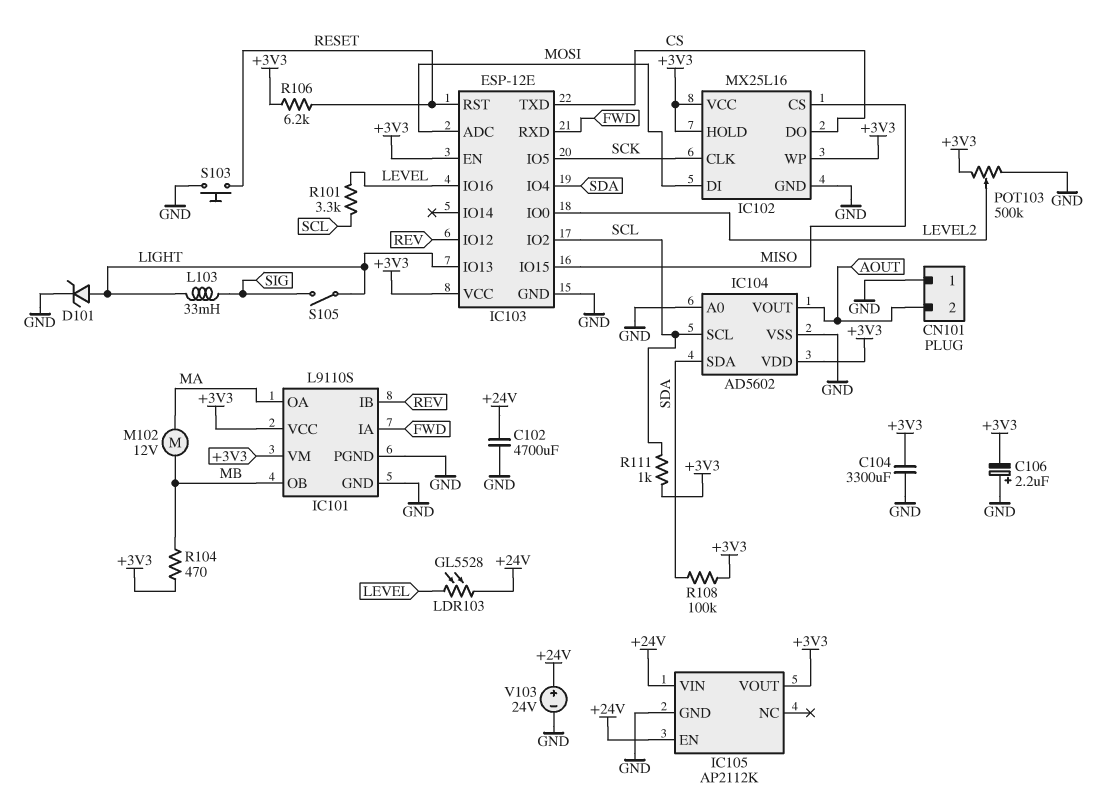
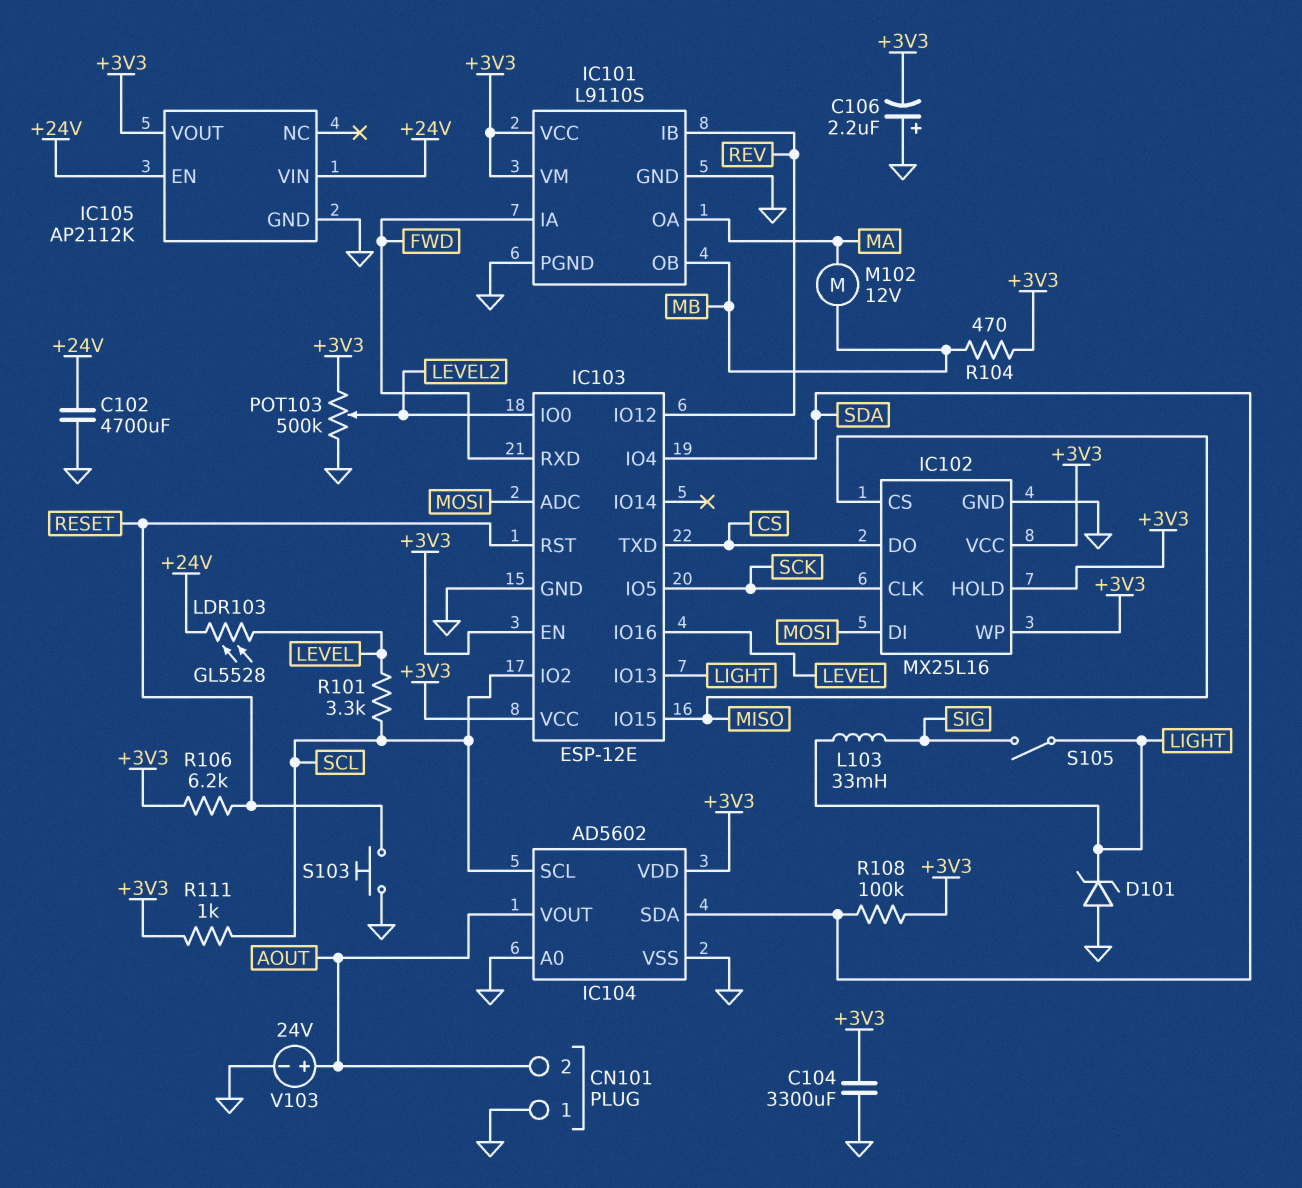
D101: zener (A LIGHT, K GND) -> zener (A GND, K LIGHT)
V103: 24V (plus +24V, minus GND) -> 24V (plus AOUT, minus GND)

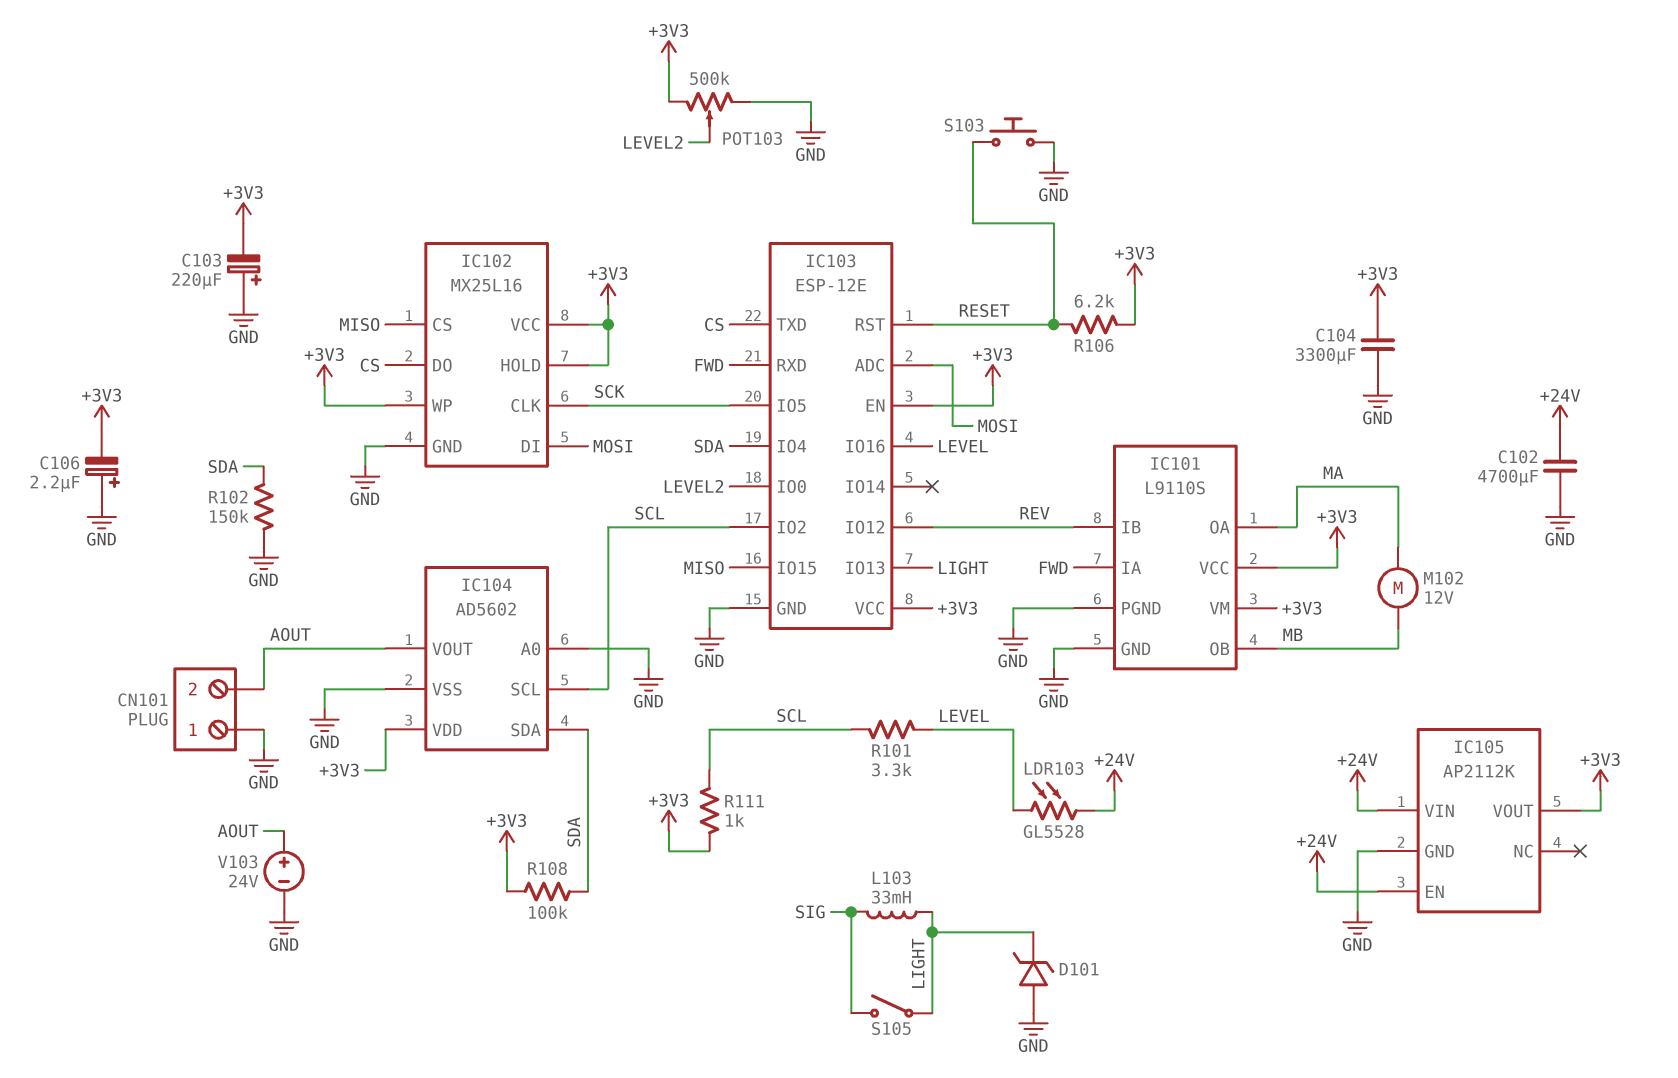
C103: none -> 220uF (plus GND, minus +3V3)
R102: none -> 150k (GND, SDA)
R104: 470 (+3V3, MB) -> none

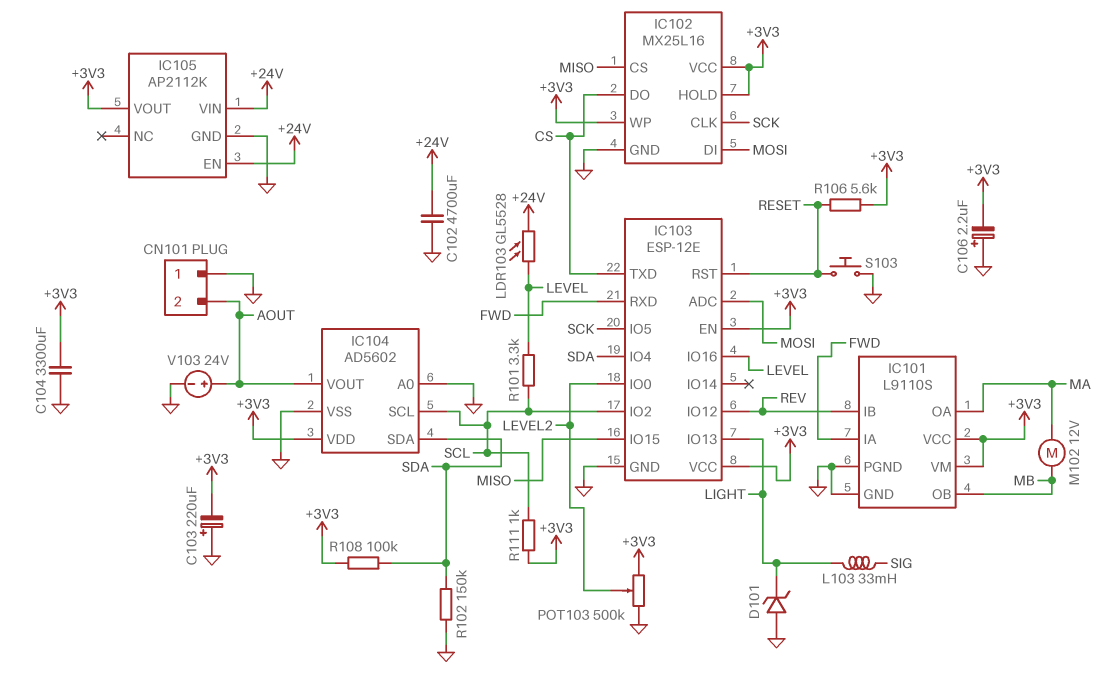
R106: 6.2k (+3V3, RESET) -> 5.6k (+3V3, RESET)
S105: switch (LIGHT, SIG) -> none

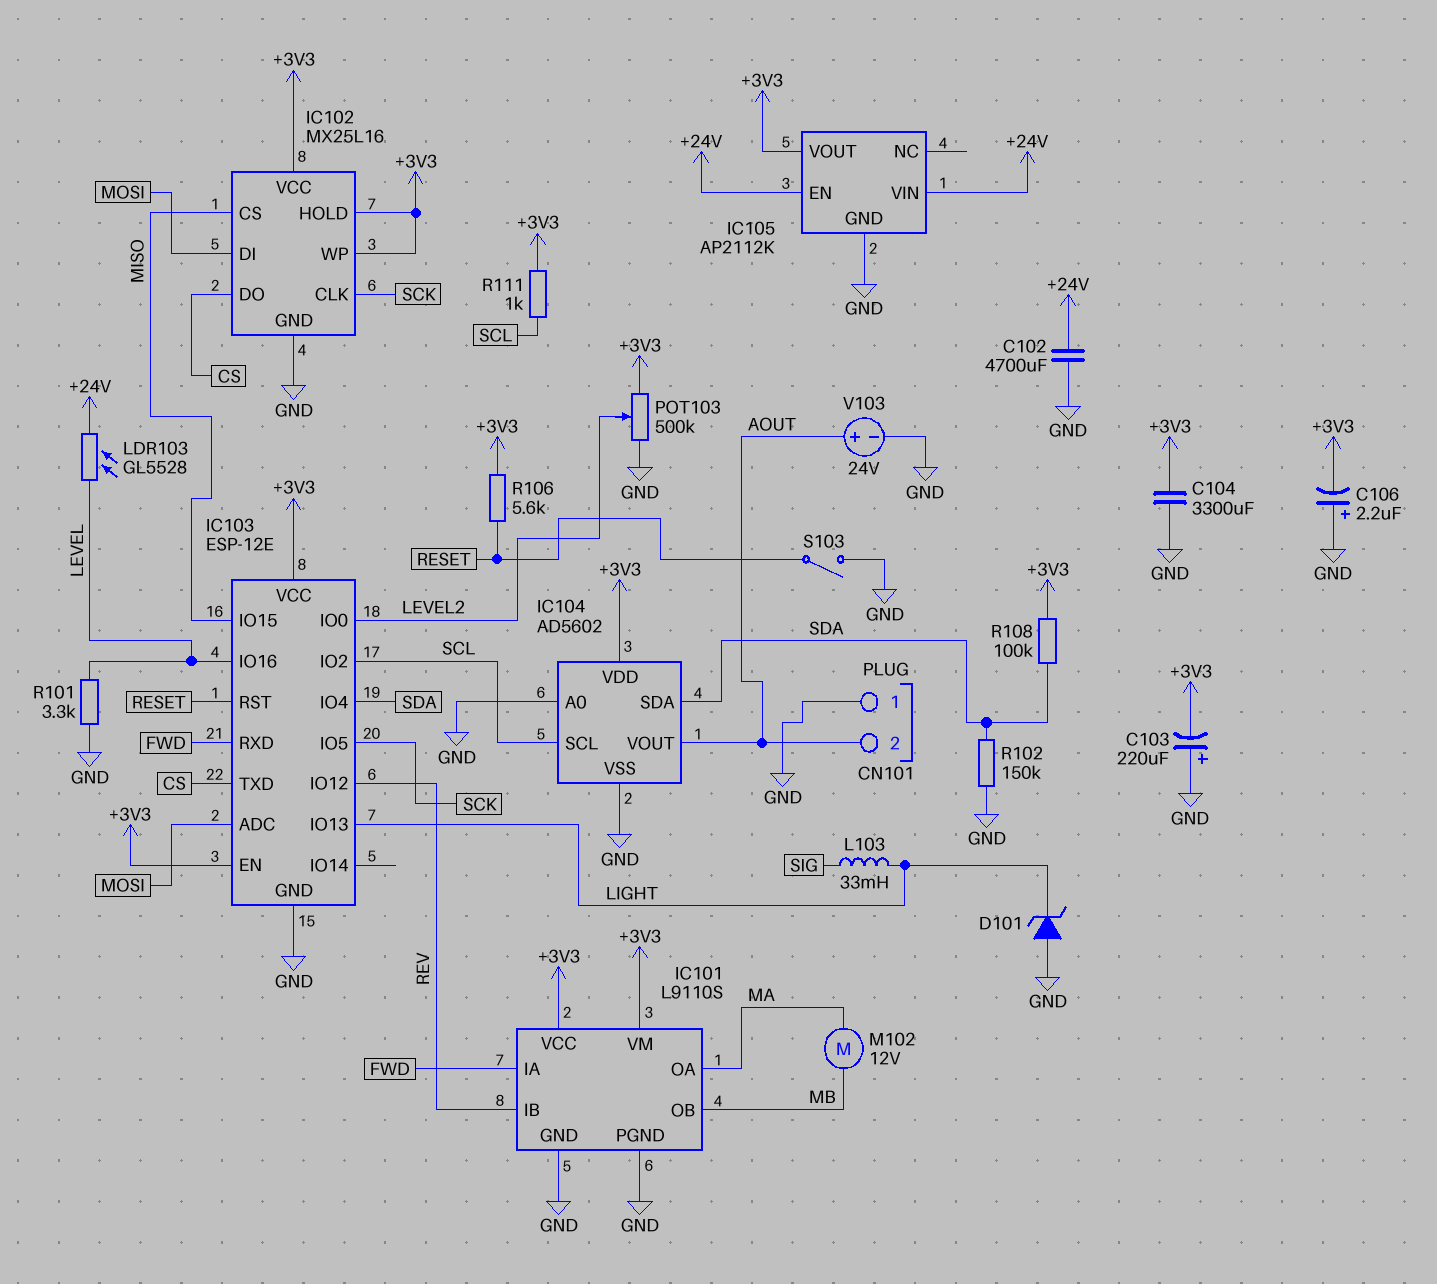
R101: 3.3k (LEVEL, SCL) -> 3.3k (GND, LEVEL)
S103: button (GND, RESET) -> switch (GND, RESET)

